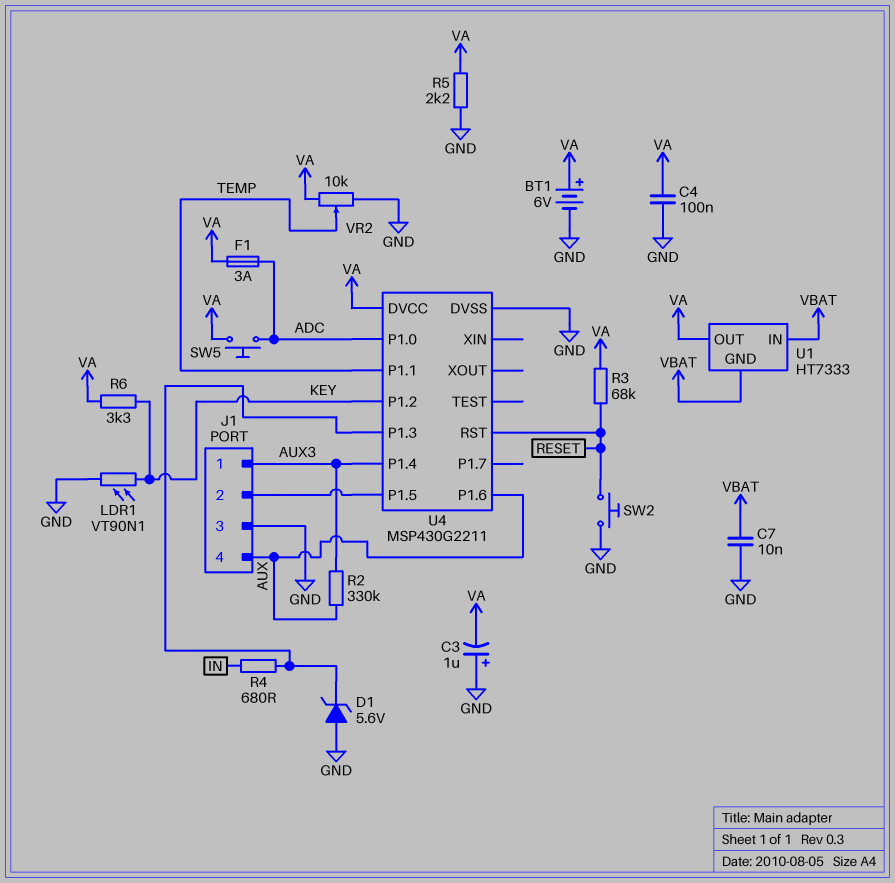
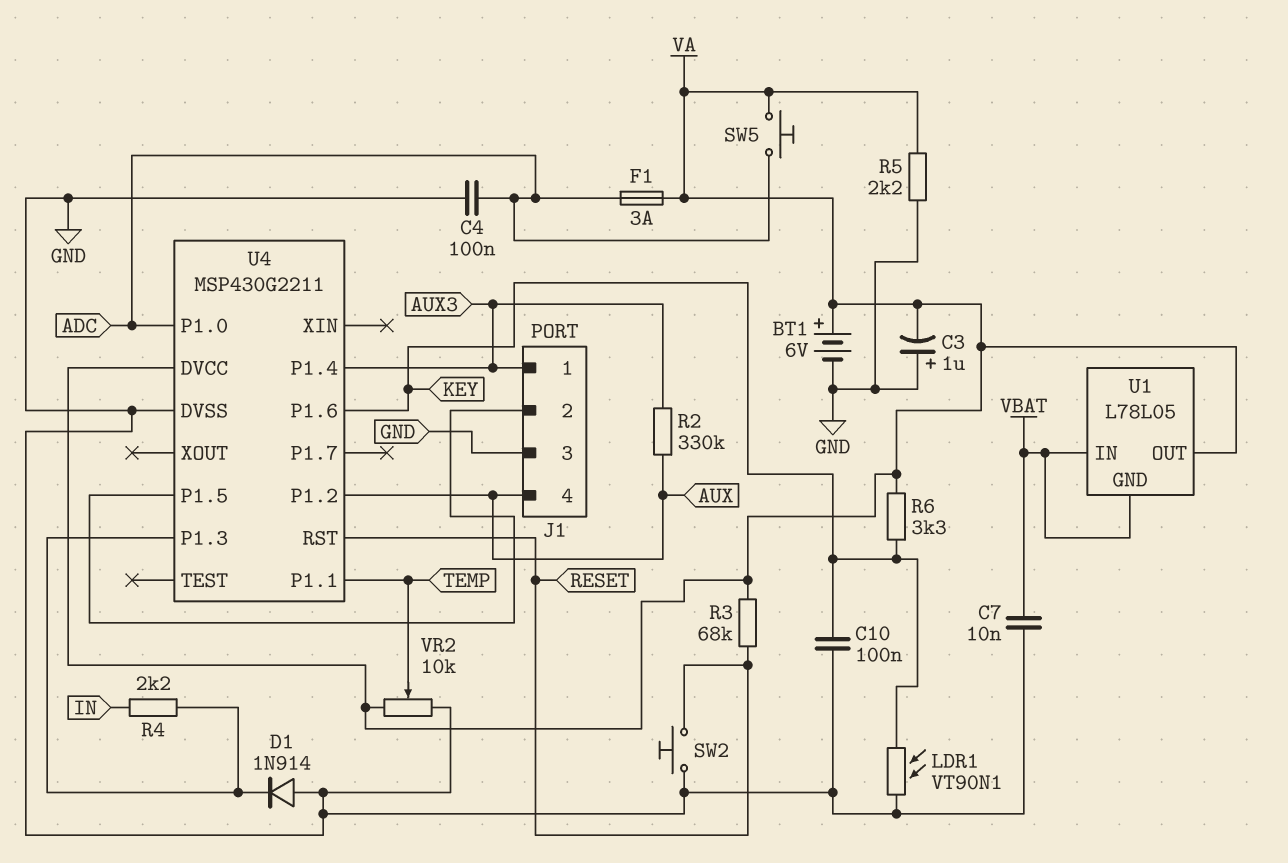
C4: 100nF (GND, VA) -> 100nF (ADC, GND)
C10: none -> 100nF (GND, KEY)
D1: zener 5.6V (A GND, K U4/P1.3) -> diode 1N914 (A GND, K U4/P1.3)
R4: 680 (IN, U4/P1.3) -> 2.2k (IN, U4/P1.3)
U1: HT7333 -> L78L05
U4 pin P1.2: KEY -> AUX
U4 pin P1.6: AUX -> KEY

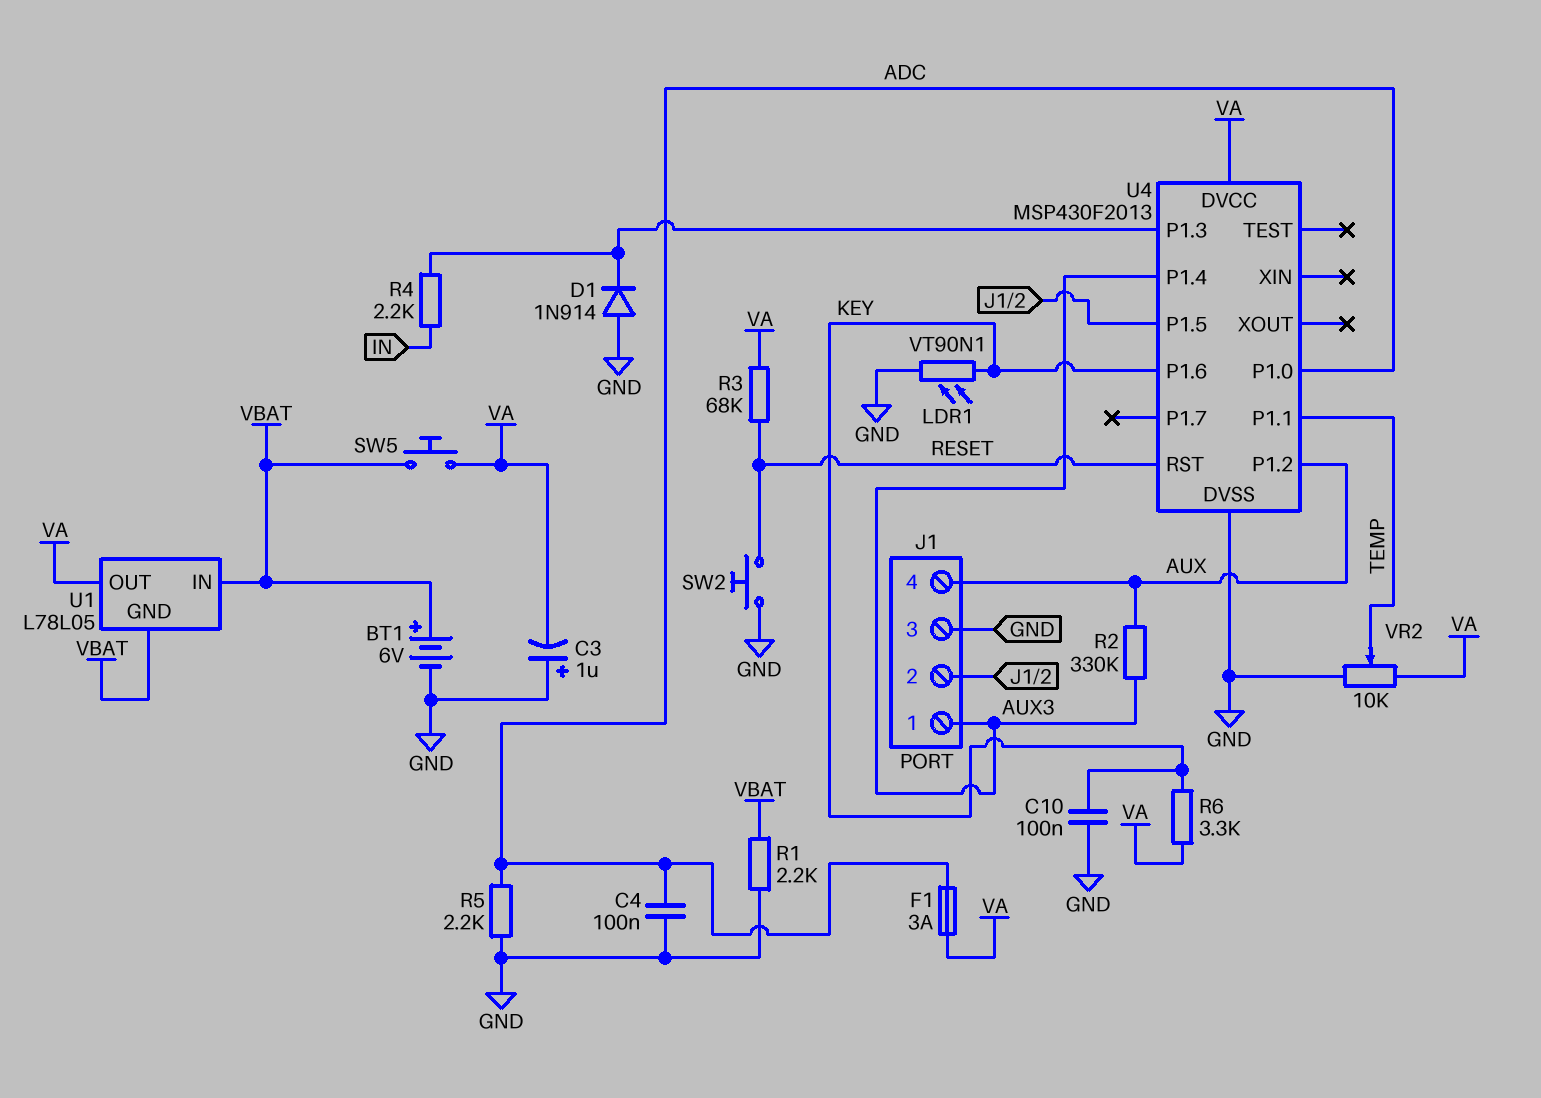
BT1: 6V (plus VA, minus GND) -> 6V (plus VBAT, minus GND)
C7: 10nF (GND, VBAT) -> none
R1: none -> 2.2k (GND, VBAT)
R5: 2.2k (GND, VA) -> 2.2k (ADC, GND)
SW5: button (ADC, VA) -> button (VA, VBAT)
U4: MSP430G2211 -> MSP430F2013

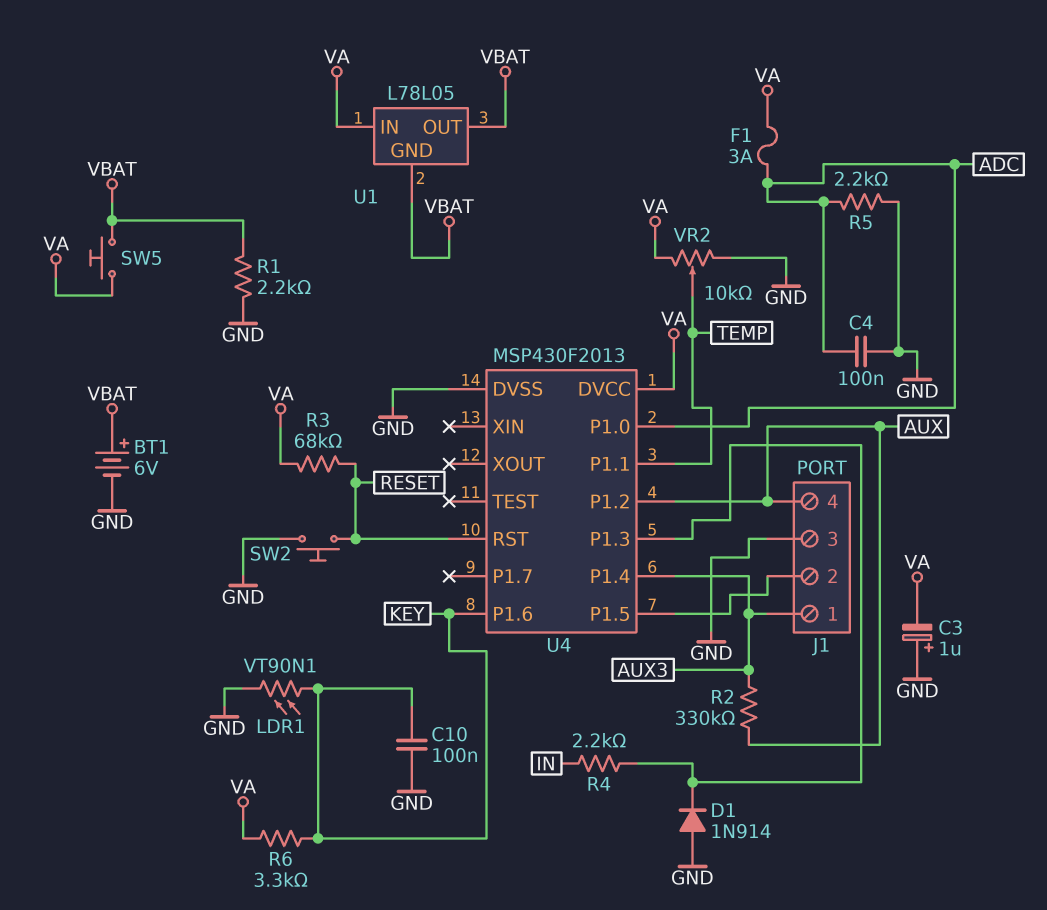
U1 pin IN: VBAT -> VA
U1 pin OUT: VA -> VBAT

